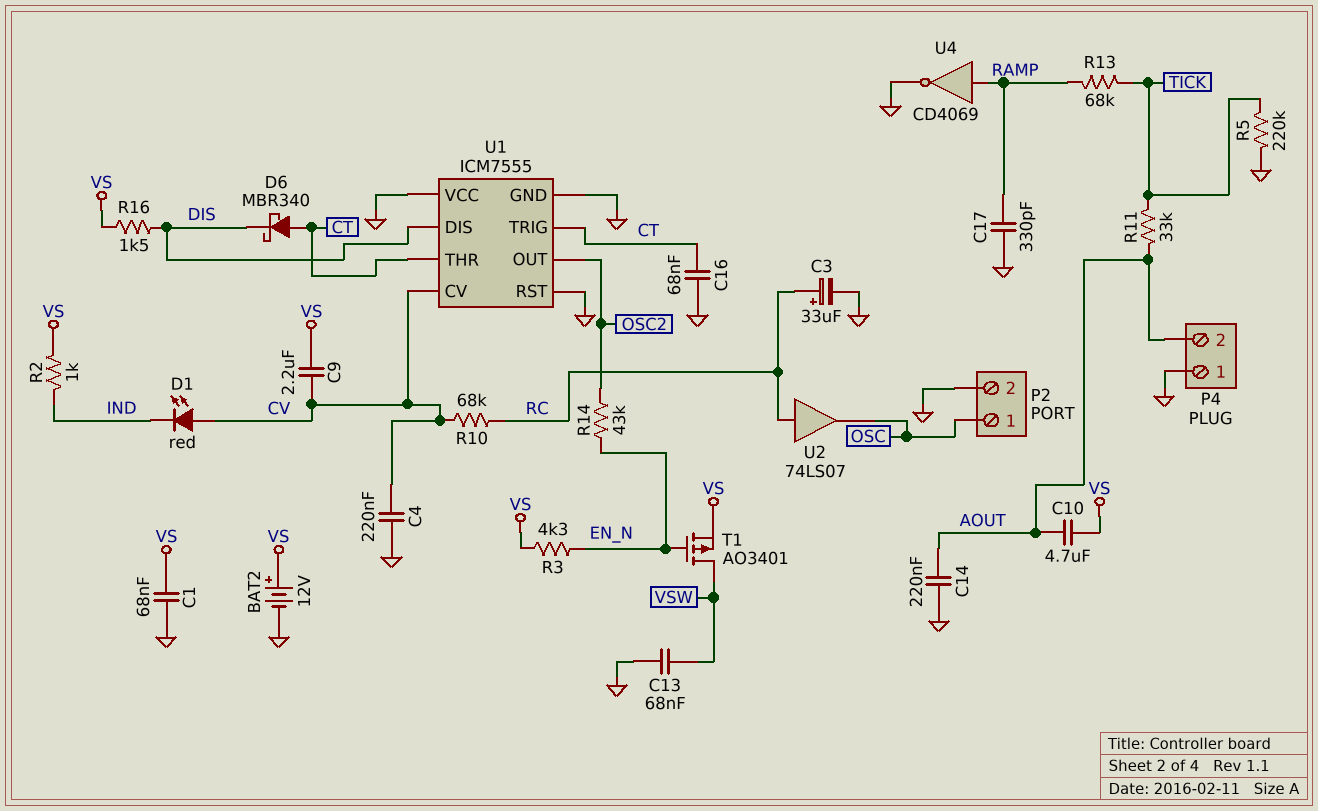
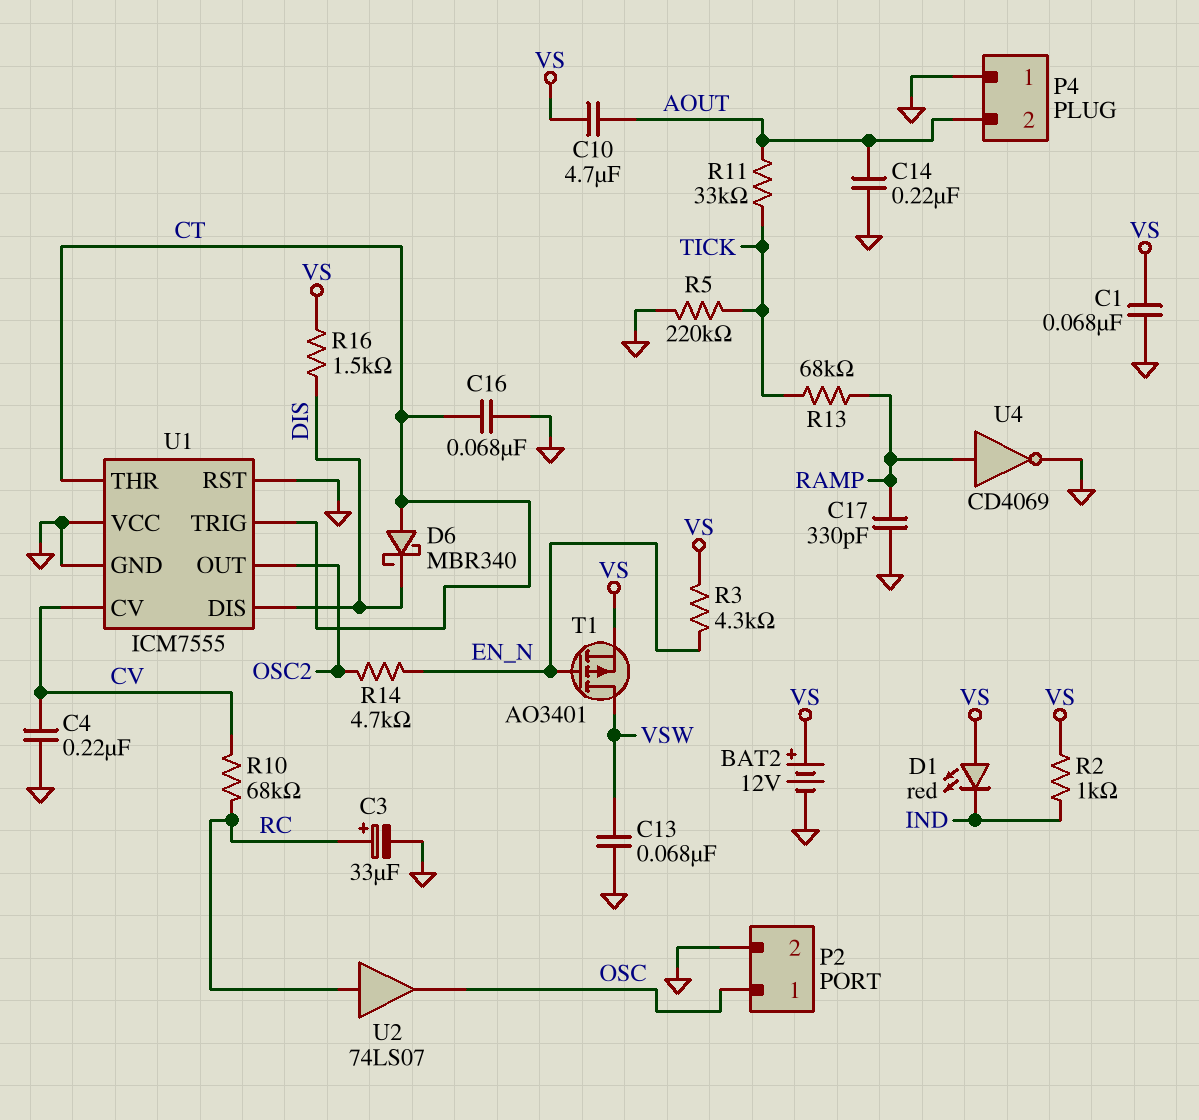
C9: 2.2uF (CV, VS) -> none
D1: LED red (A CV, K IND) -> LED red (A VS, K IND)
R14: 43k (EN_N, OSC2) -> 4.7k (EN_N, OSC2)

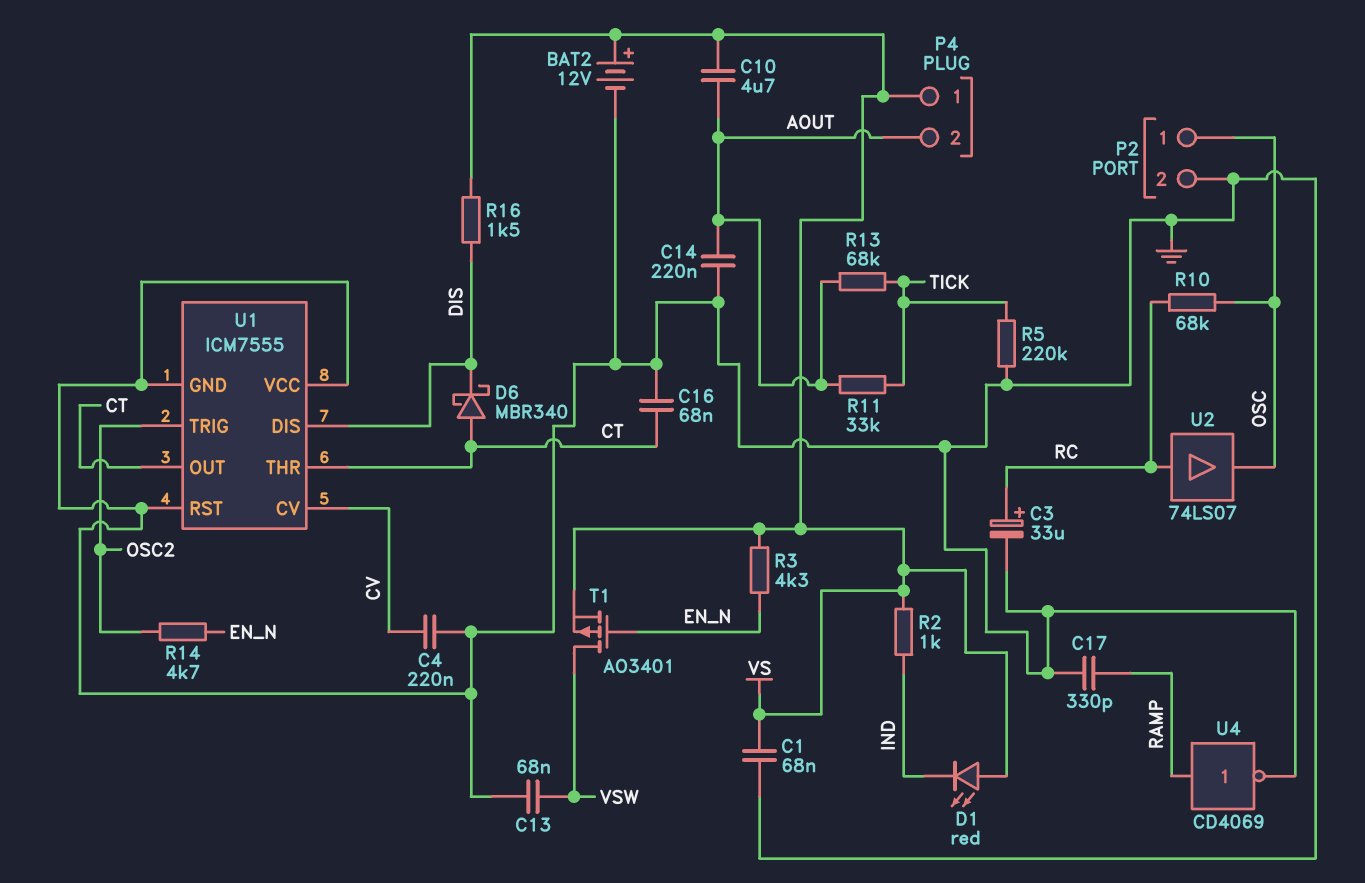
P4 pin 1: GND -> VS
R10: 68k (CV, RC) -> 68k (OSC, RC)
R13: 68k (RAMP, TICK) -> 68k (AOUT, TICK)
U1 pin OUT: OSC2 -> CT
U1 pin TRIG: CT -> OSC2

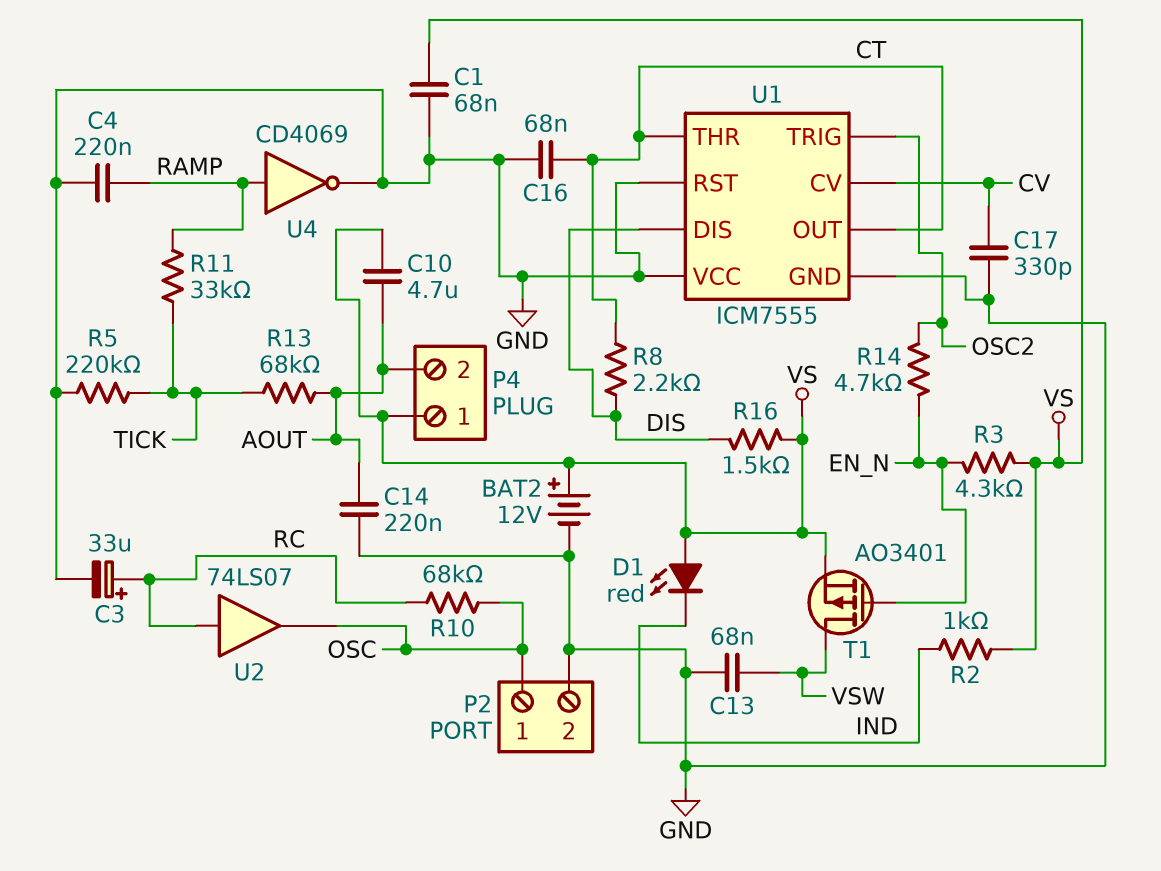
C4: 220nF (CV, GND) -> 220nF (GND, RAMP)
C17: 330pF (GND, RAMP) -> 330pF (CV, GND)
D6: schottky MBR340 (A CT, K DIS) -> none
R8: none -> 2.2k (CT, DIS)
R11: 33k (AOUT, TICK) -> 33k (RAMP, TICK)

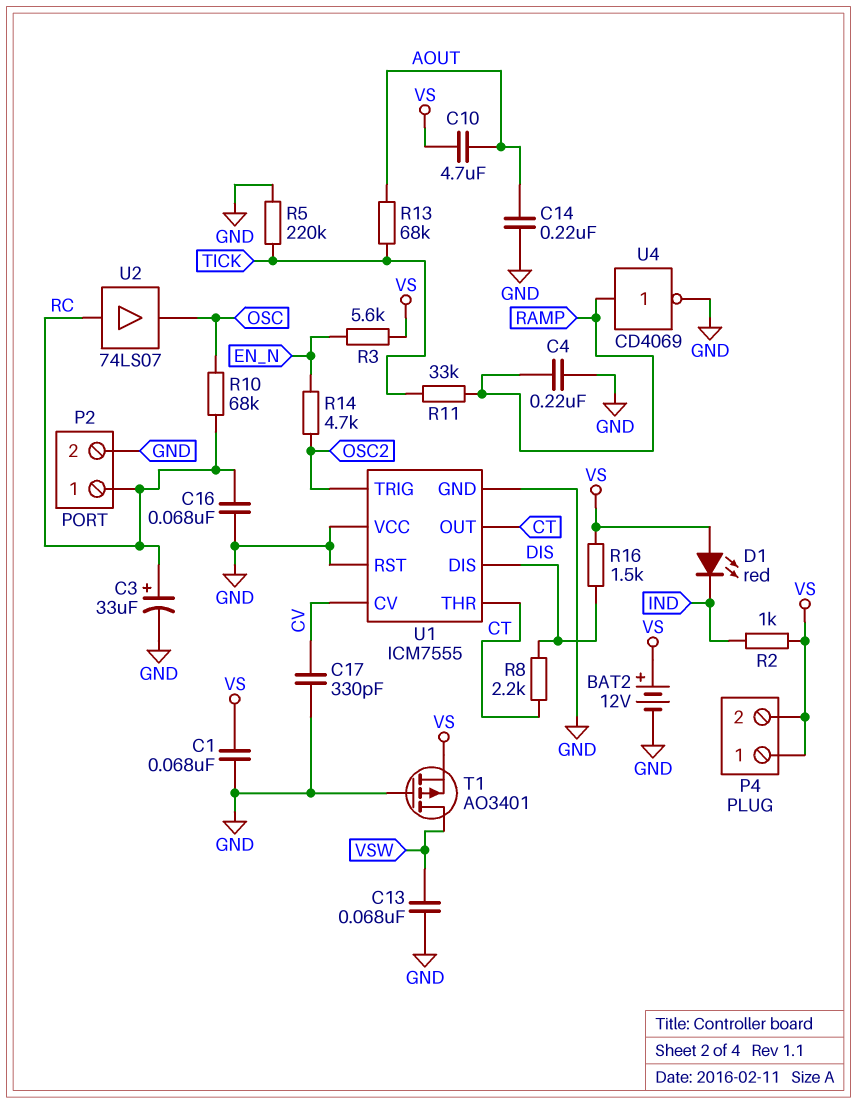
C16: 68nF (CT, GND) -> 68nF (GND, RC)
P2 pin 1: OSC -> RC
P4 pin 2: AOUT -> VS
R3: 4.3k (EN_N, VS) -> 5.6k (EN_N, VS)
T1: PMOS AO3401 (G EN_N, D VSW, S VS) -> PMOS AO3401 (G GND, D VSW, S VS)

